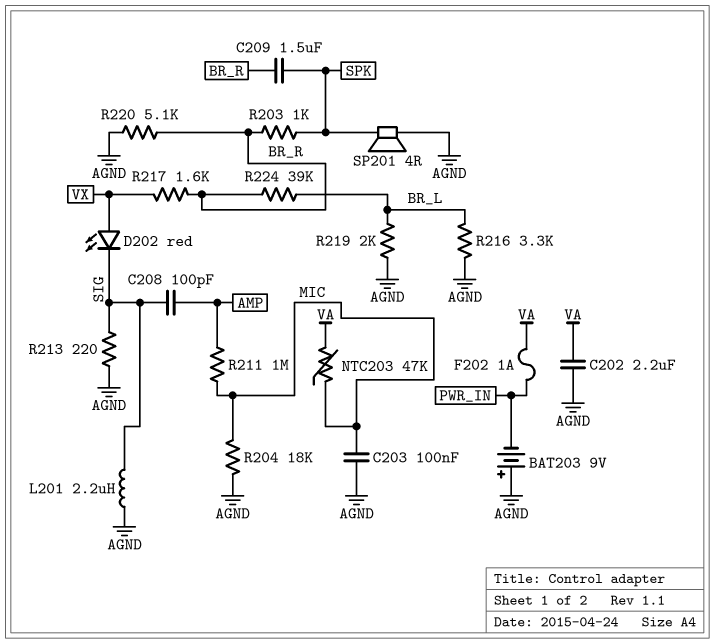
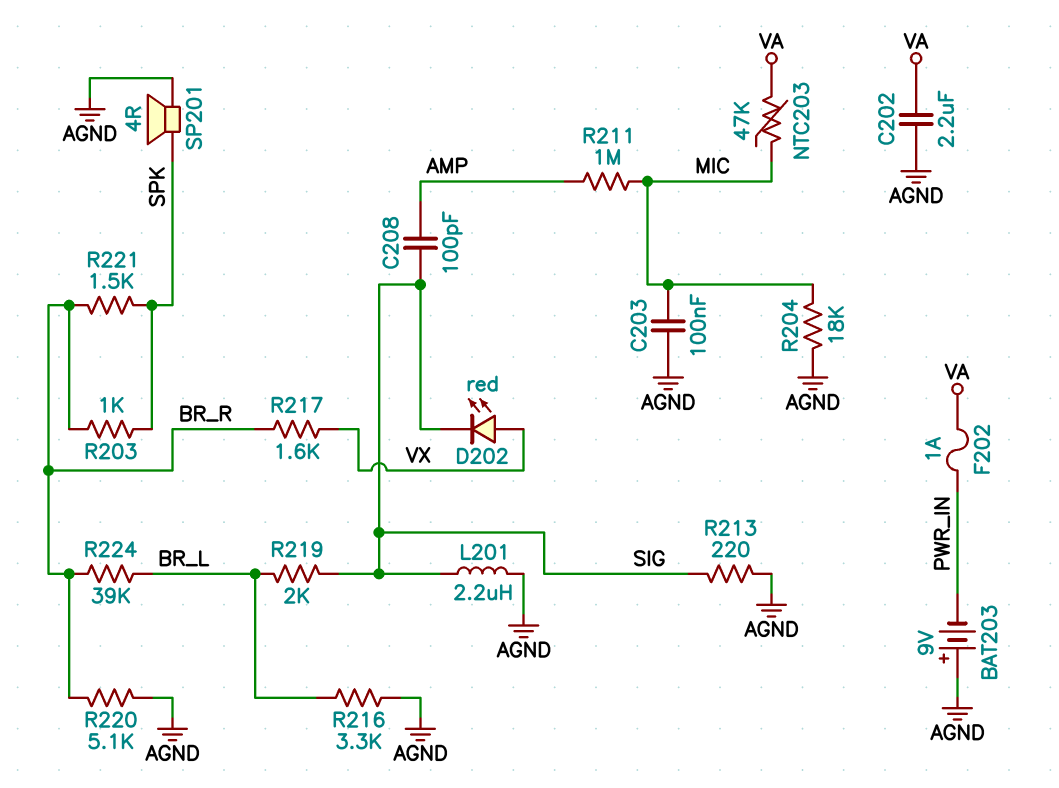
C209: 1.5uF (BR_R, SPK) -> none
R219: 2k (AGND, BR_L) -> 2k (BR_L, SIG)
R221: none -> 1.5k (BR_R, SPK)

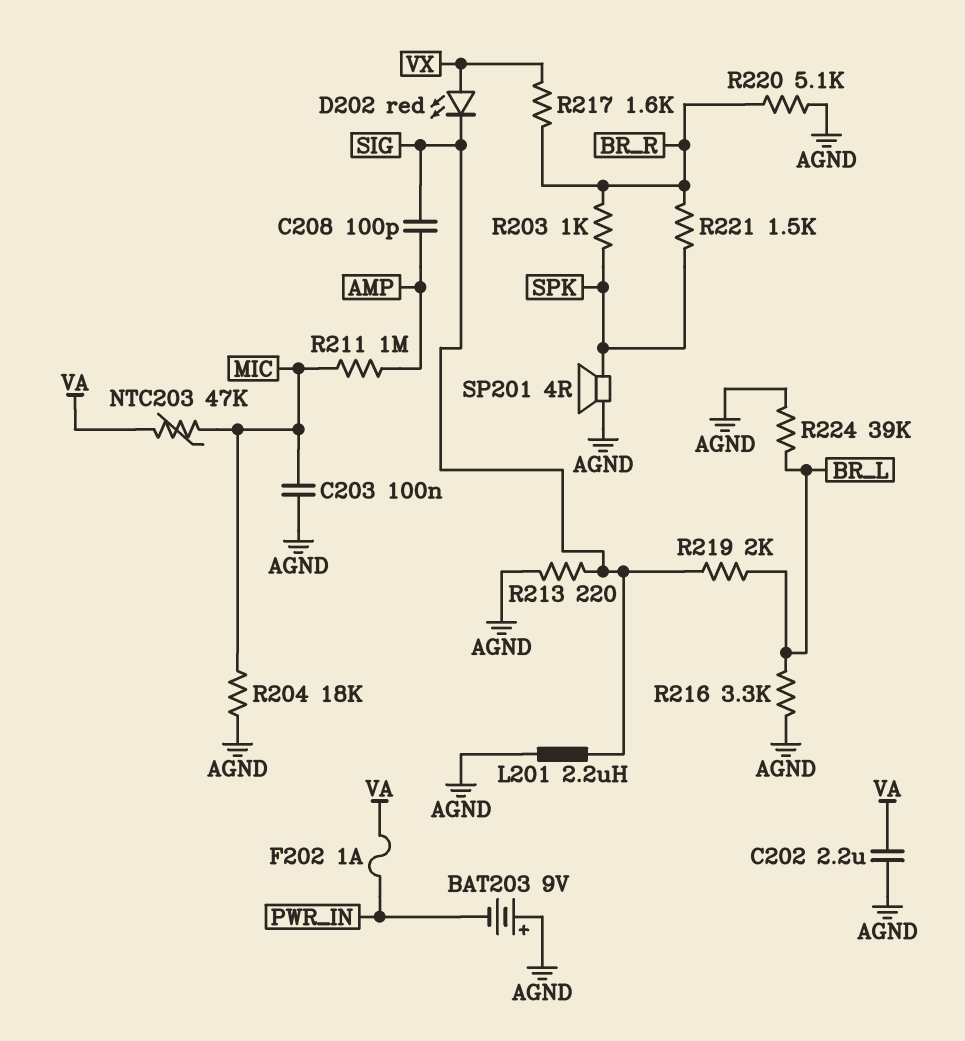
R224: 39k (BR_L, BR_R) -> 39k (AGND, BR_L)

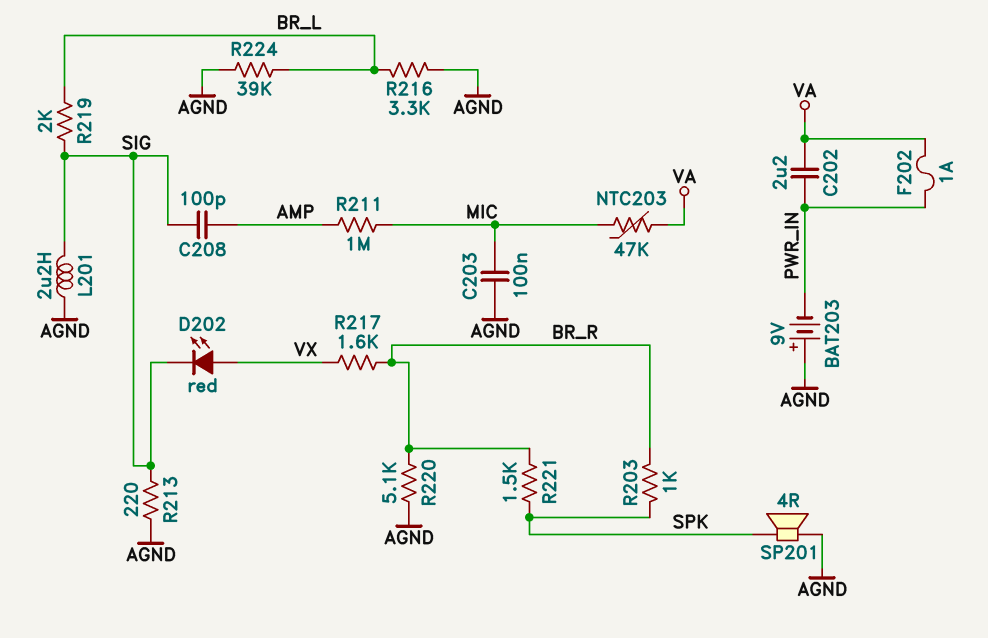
C202: 2.2uF (AGND, VA) -> 2.2uF (PWR_IN, VA)
R204: 18k (AGND, MIC) -> none

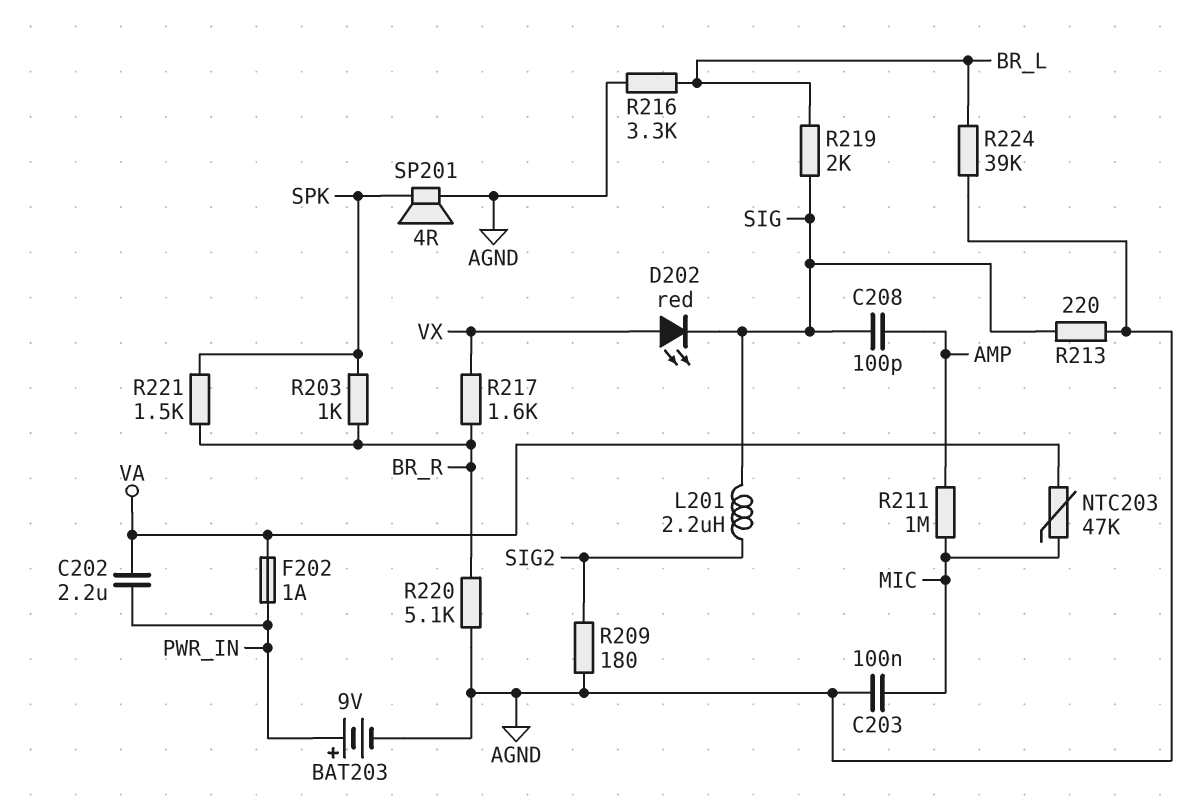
BAT203: 9V (plus AGND, minus PWR_IN) -> 9V (plus PWR_IN, minus AGND)
L201: 2.2uH (AGND, SIG) -> 2.2uH (SIG, SIG2)
R209: none -> 180 (AGND, SIG2)

